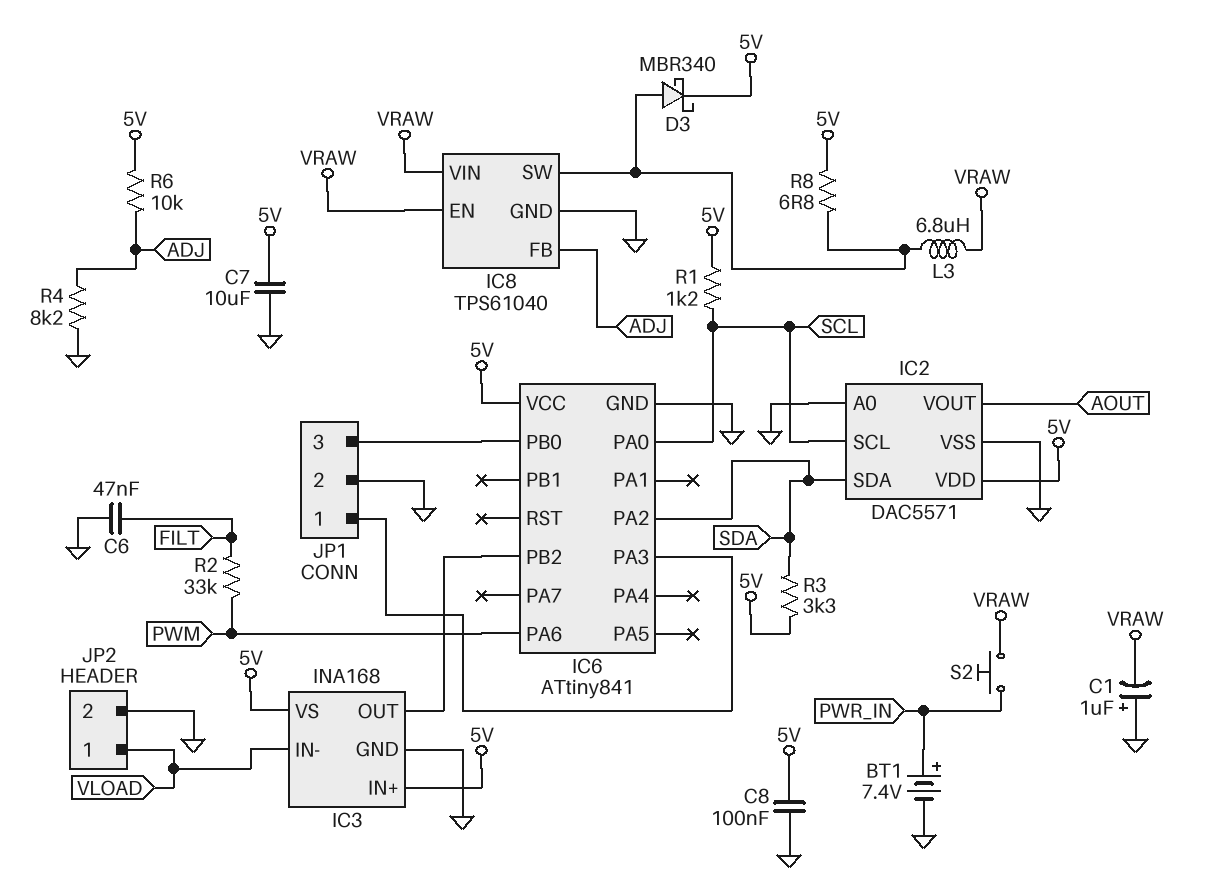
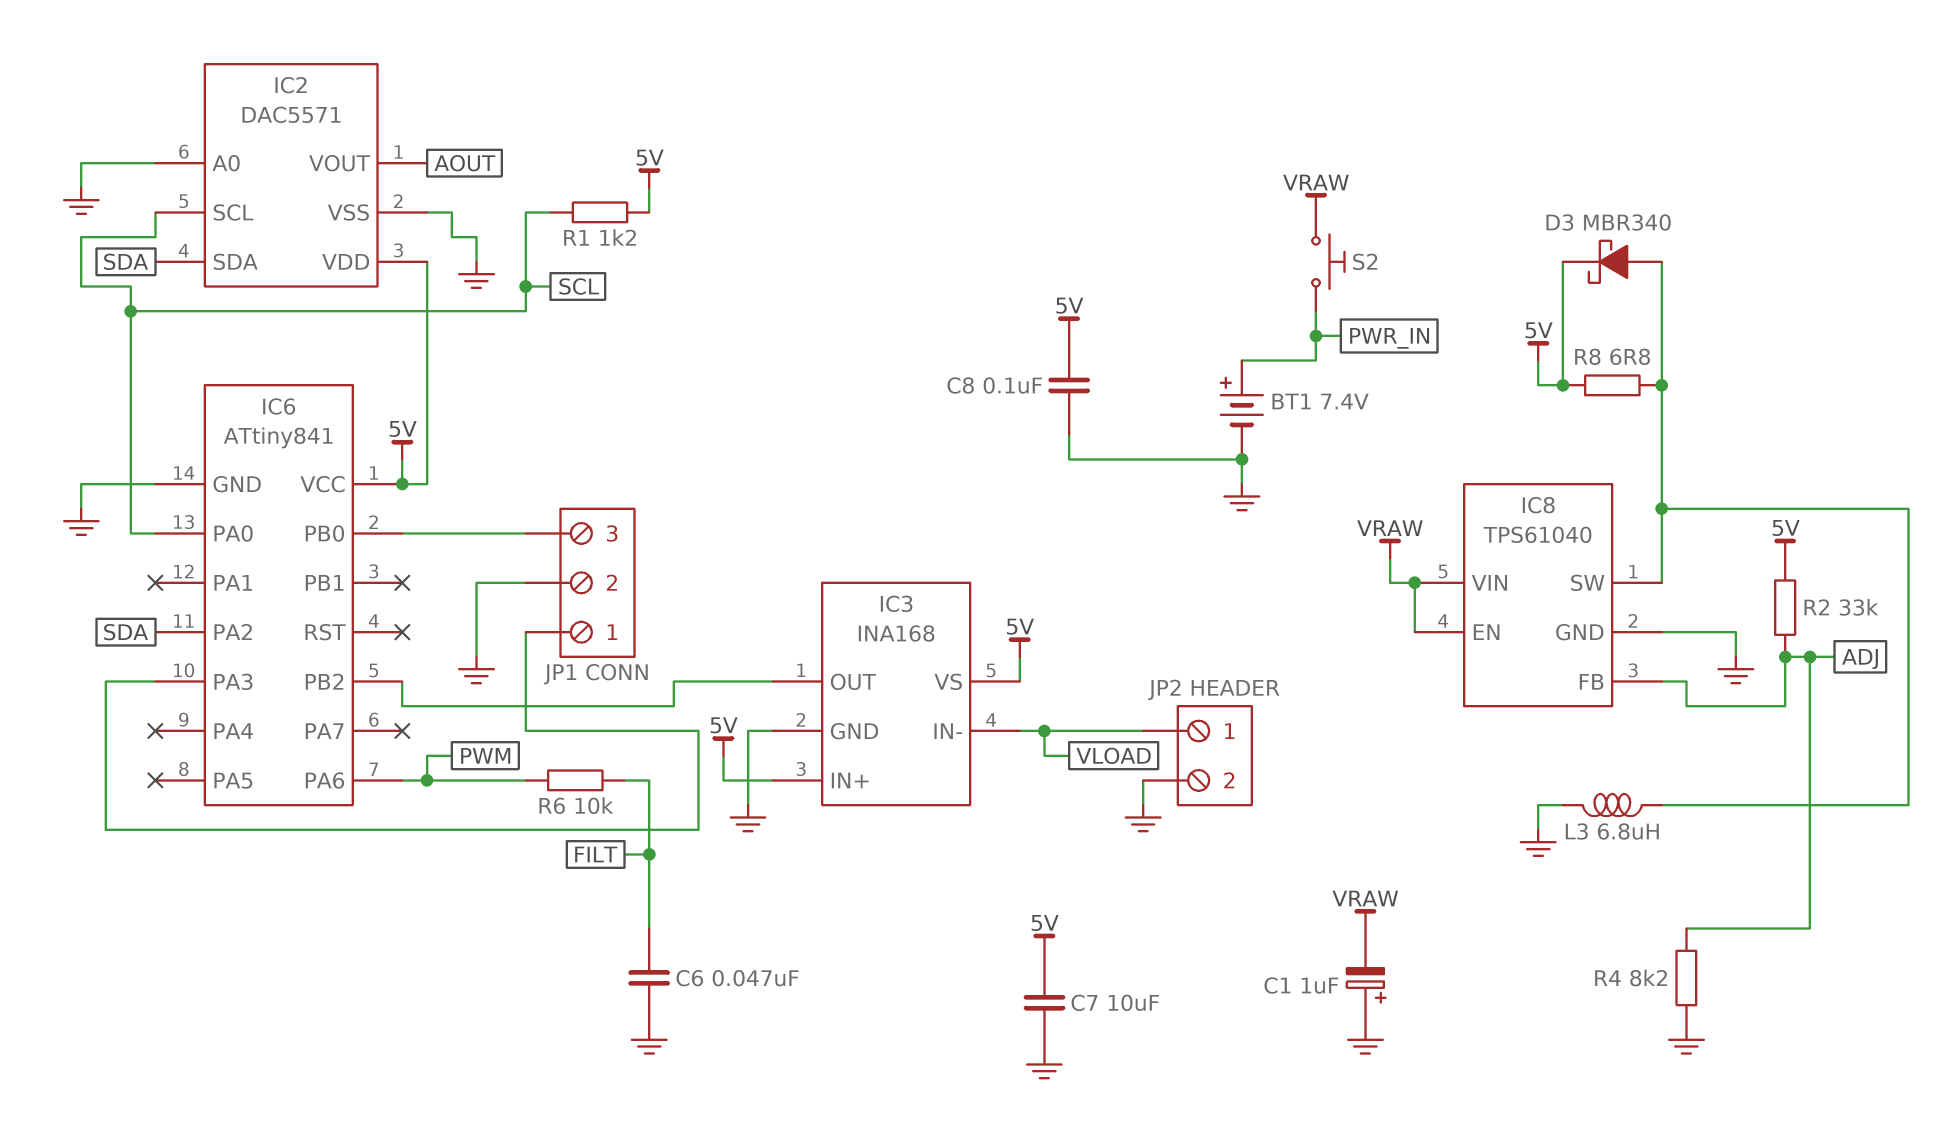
L3: 6.8uH (IC8/SW, VRAW) -> 6.8uH (GND, IC8/SW)
R2: 33k (FILT, PWM) -> 33k (5V, ADJ)
R3: 3.3k (5V, SDA) -> none
R6: 10k (5V, ADJ) -> 10k (FILT, PWM)

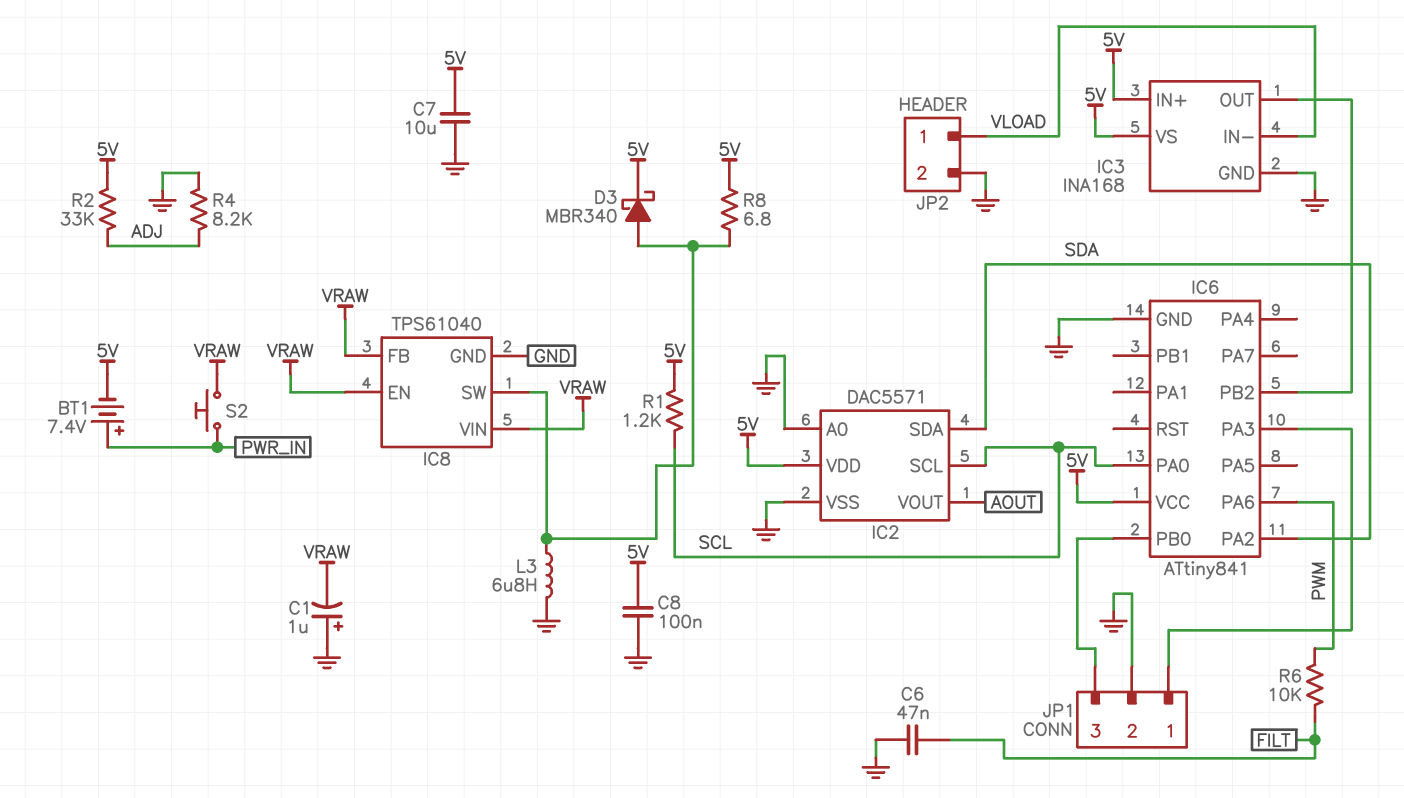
BT1: 7.4V (plus PWR_IN, minus GND) -> 7.4V (plus PWR_IN, minus 5V)
IC8 pin FB: ADJ -> VRAW

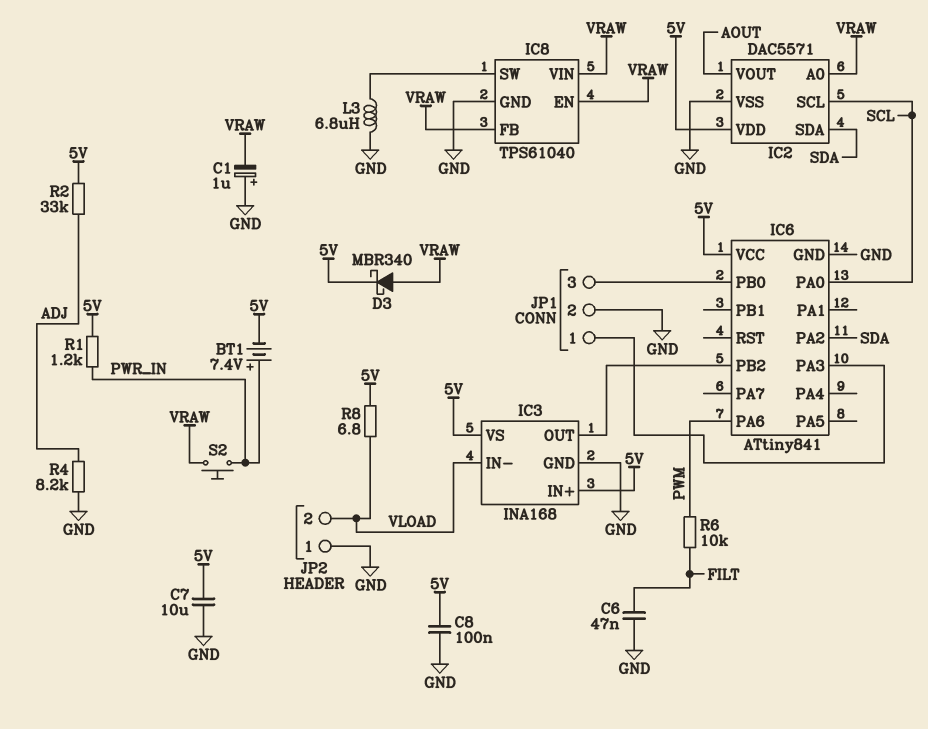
D3: schottky MBR340 (A IC8/SW, K 5V) -> schottky MBR340 (A VRAW, K 5V)
IC2 pin A0: GND -> VRAW
JP2 pin 1: VLOAD -> GND
JP2 pin 2: GND -> VLOAD
R1: 1.2k (5V, SCL) -> 1.2k (5V, PWR_IN)
R8: 6.8 (5V, IC8/SW) -> 6.8 (5V, VLOAD)

